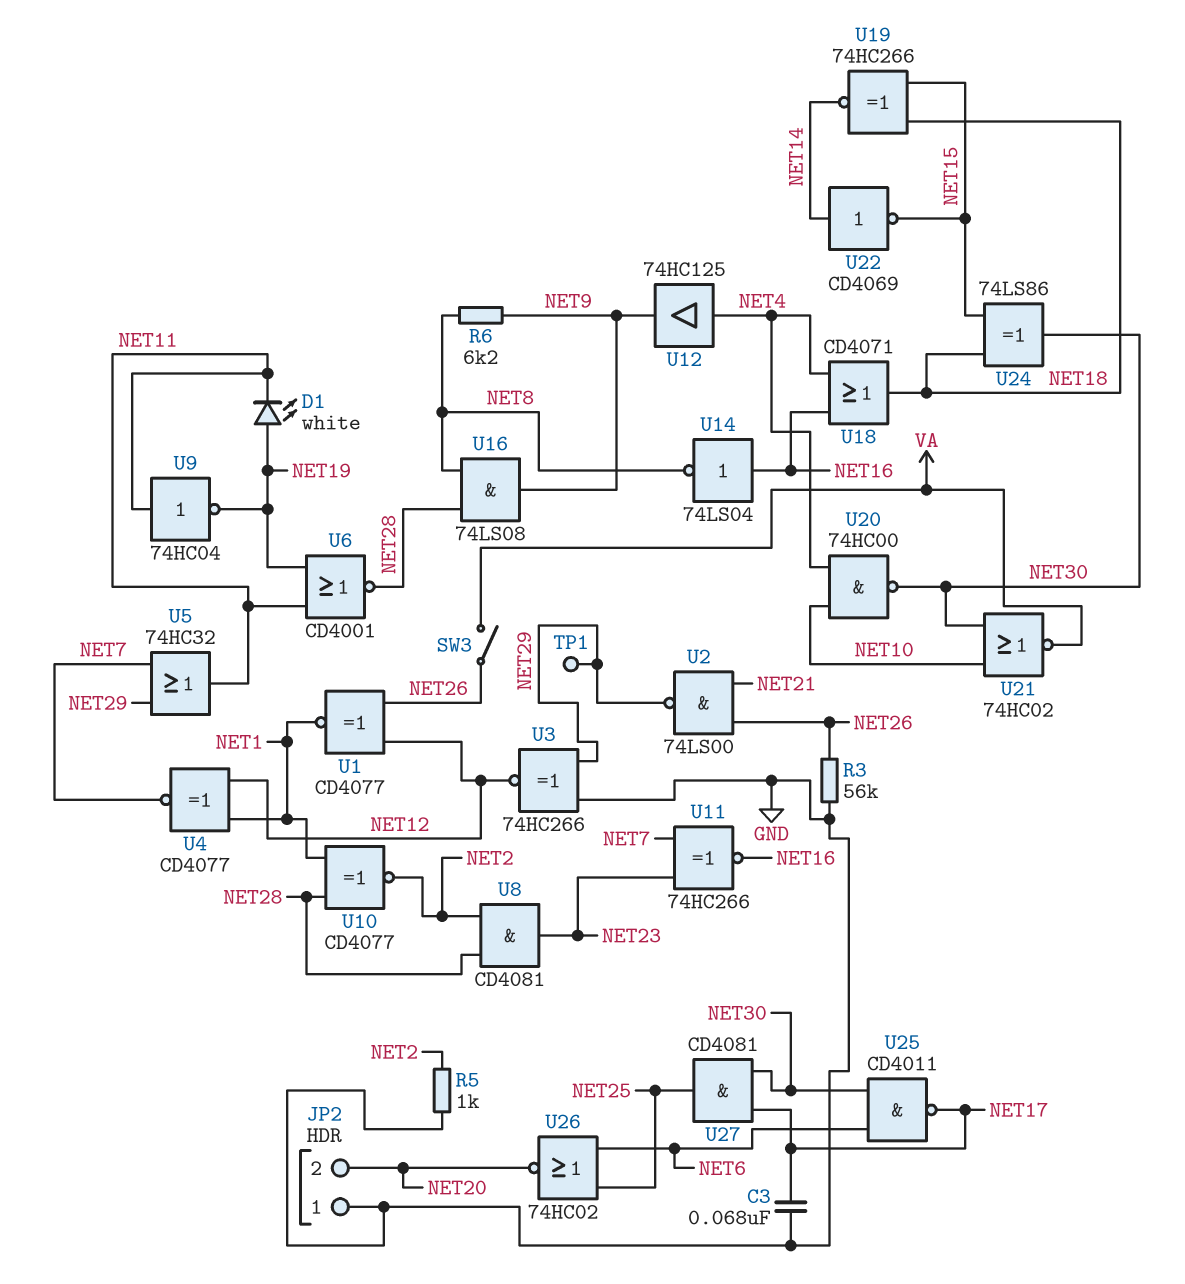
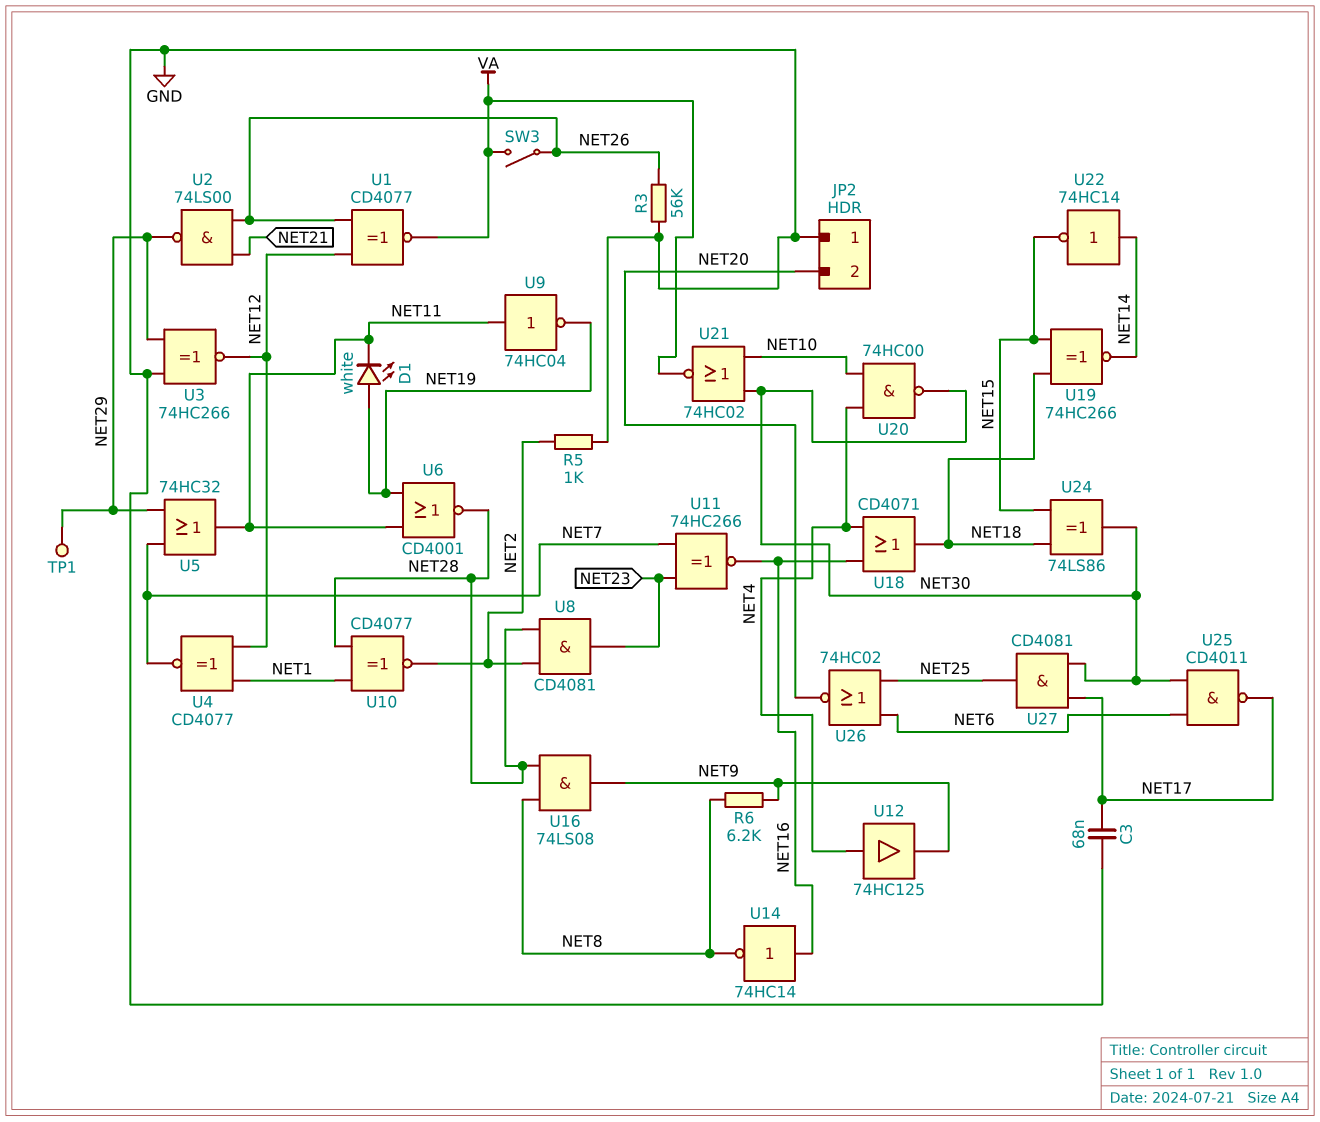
U1: XNOR CD4077 (in NET12, in NET26, out NET1) -> XNOR CD4077 (in NET12, in NET26, out VA)
U14: NOT 74LS04 (in NET16, out NET8) -> NOT 74HC14 (in NET16, out NET8)
U22: NOT CD4069 (in NET14, out NET15) -> NOT 74HC14 (in NET14, out NET15)

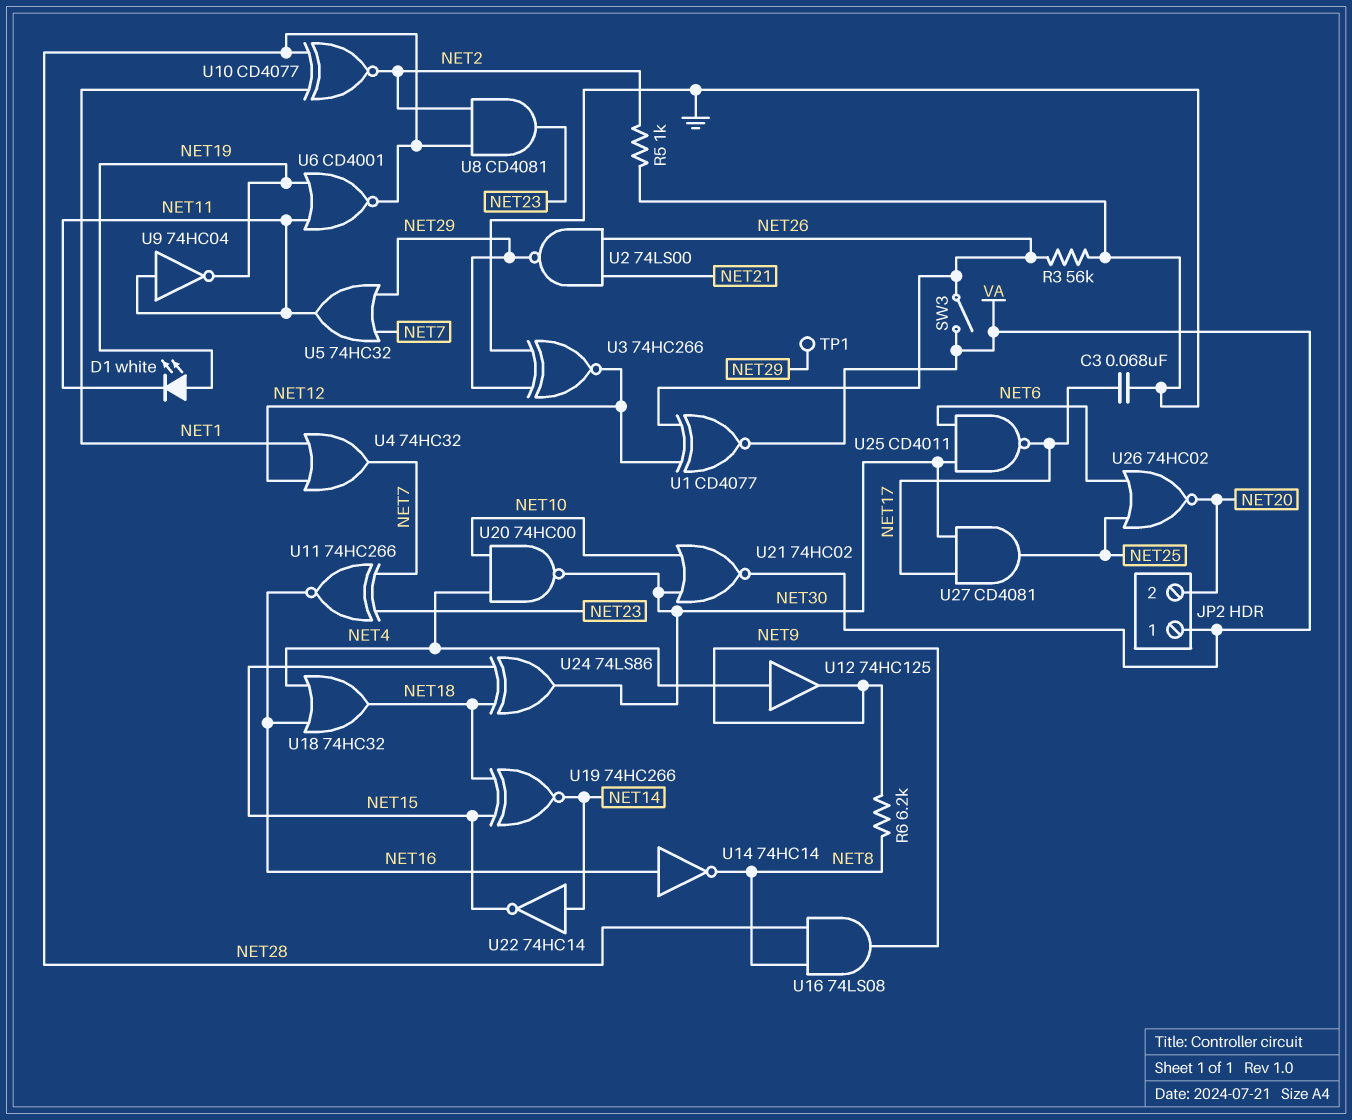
JP2 pin 1: GND -> VA
U4: XNOR CD4077 (in NET1, in NET12, out NET7) -> OR 74HC32 (in NET1, in NET12, out NET7)
U18: OR CD4071 (in NET4, in NET16, out NET18) -> OR 74HC32 (in NET4, in NET16, out NET18)

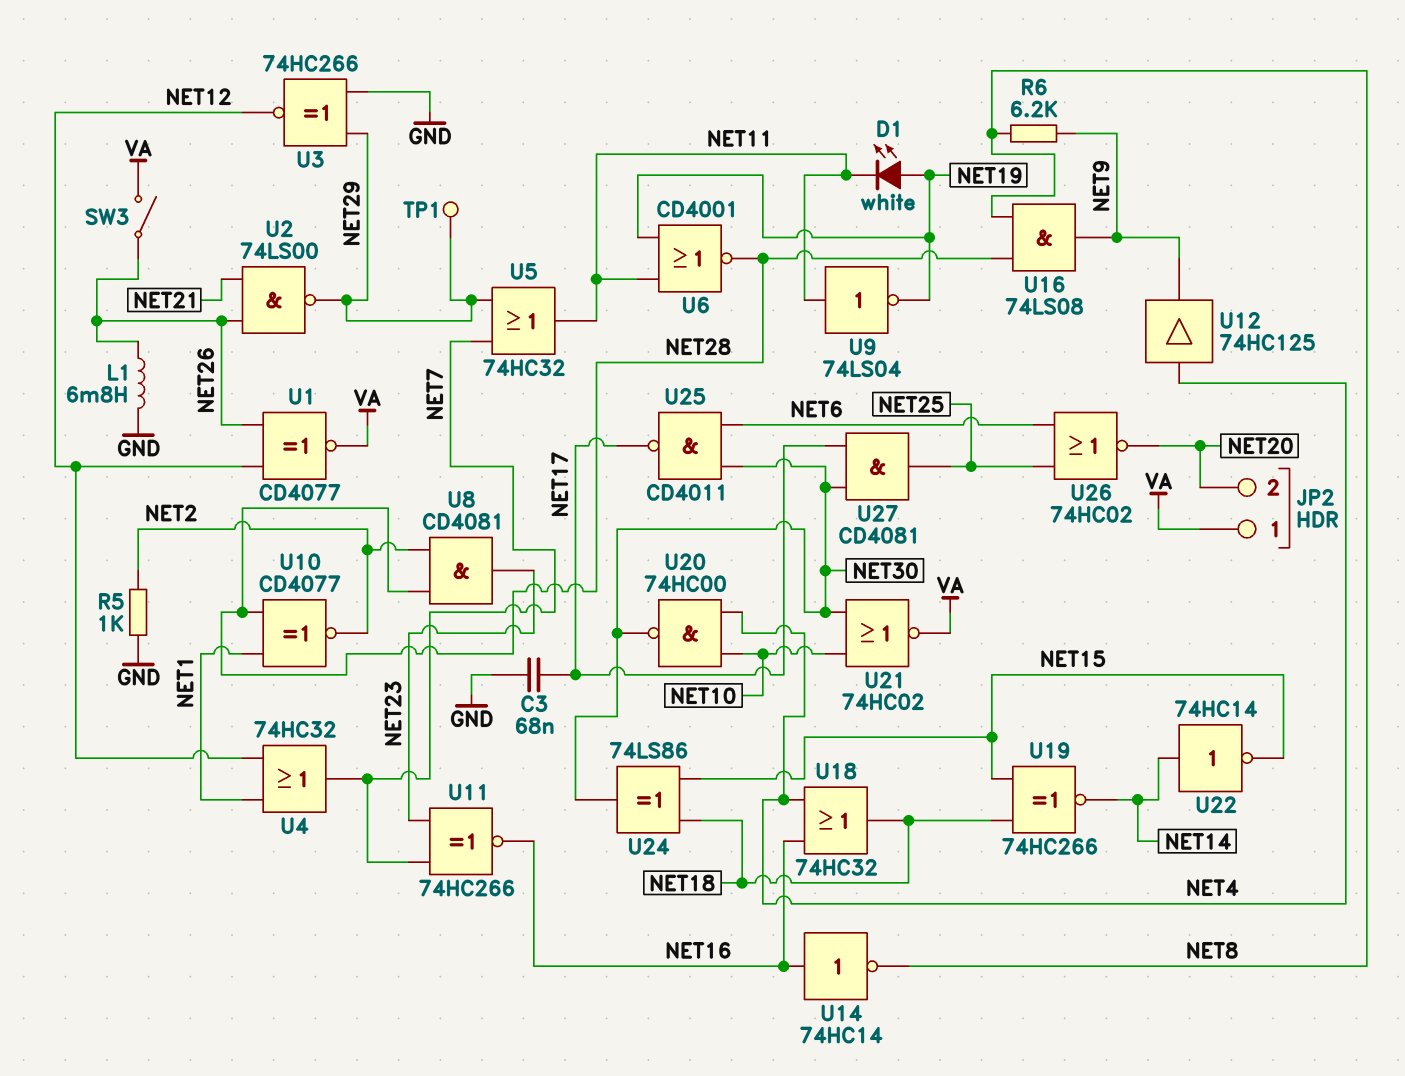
L1: none -> 6.8mH (GND, NET26)
R3: 56k (GND, NET26) -> none
U9: NOT 74HC04 (in NET11, out NET19) -> NOT 74LS04 (in NET11, out NET19)

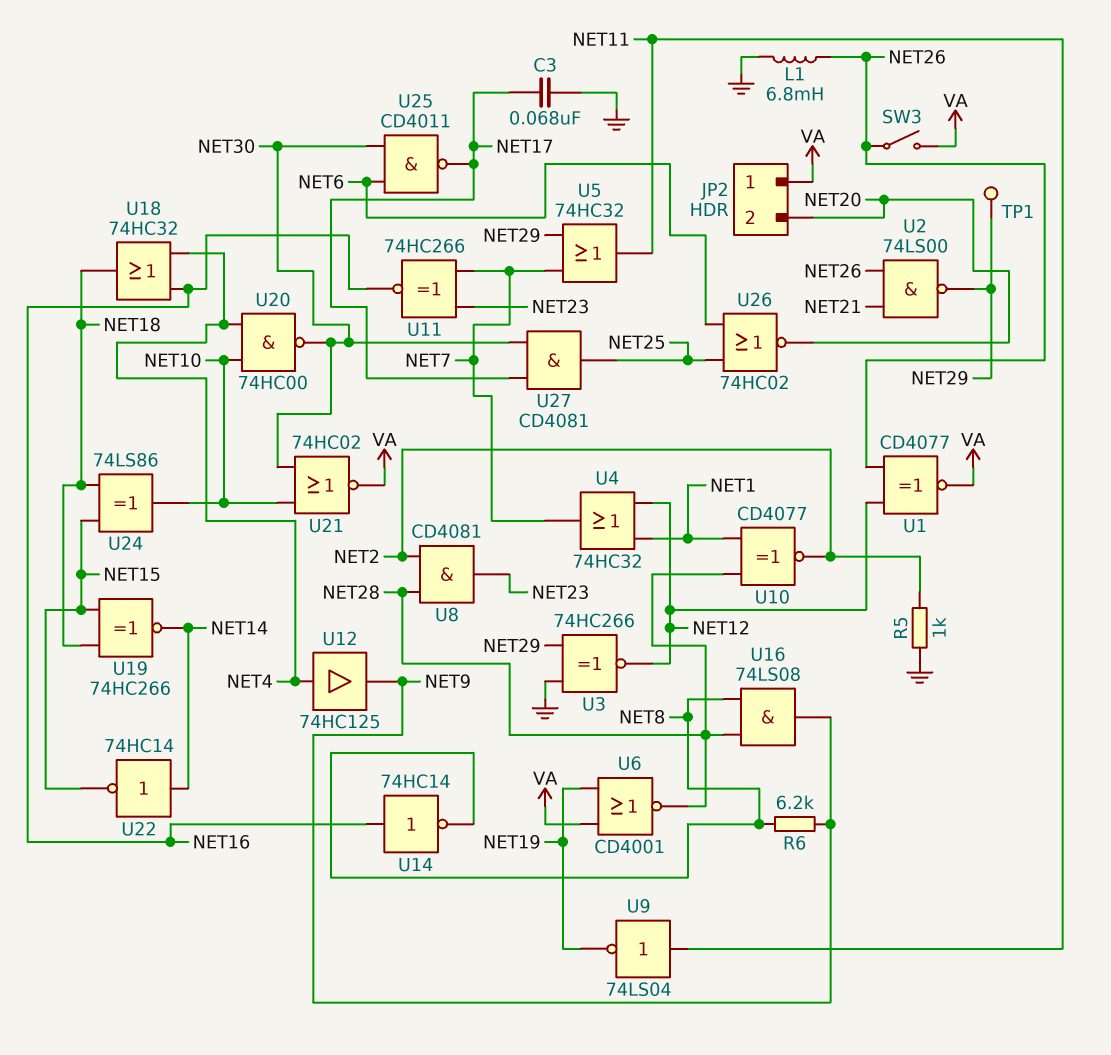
D1: LED white (A NET19, K NET11) -> none
U6: NOR CD4001 (in NET11, in NET19, out NET28) -> NOR CD4001 (in NET19, in VA, out NET28)
U24: XOR 74LS86 (in NET15, in NET18, out NET30) -> XOR 74LS86 (in NET15, in NET18, out NET10)

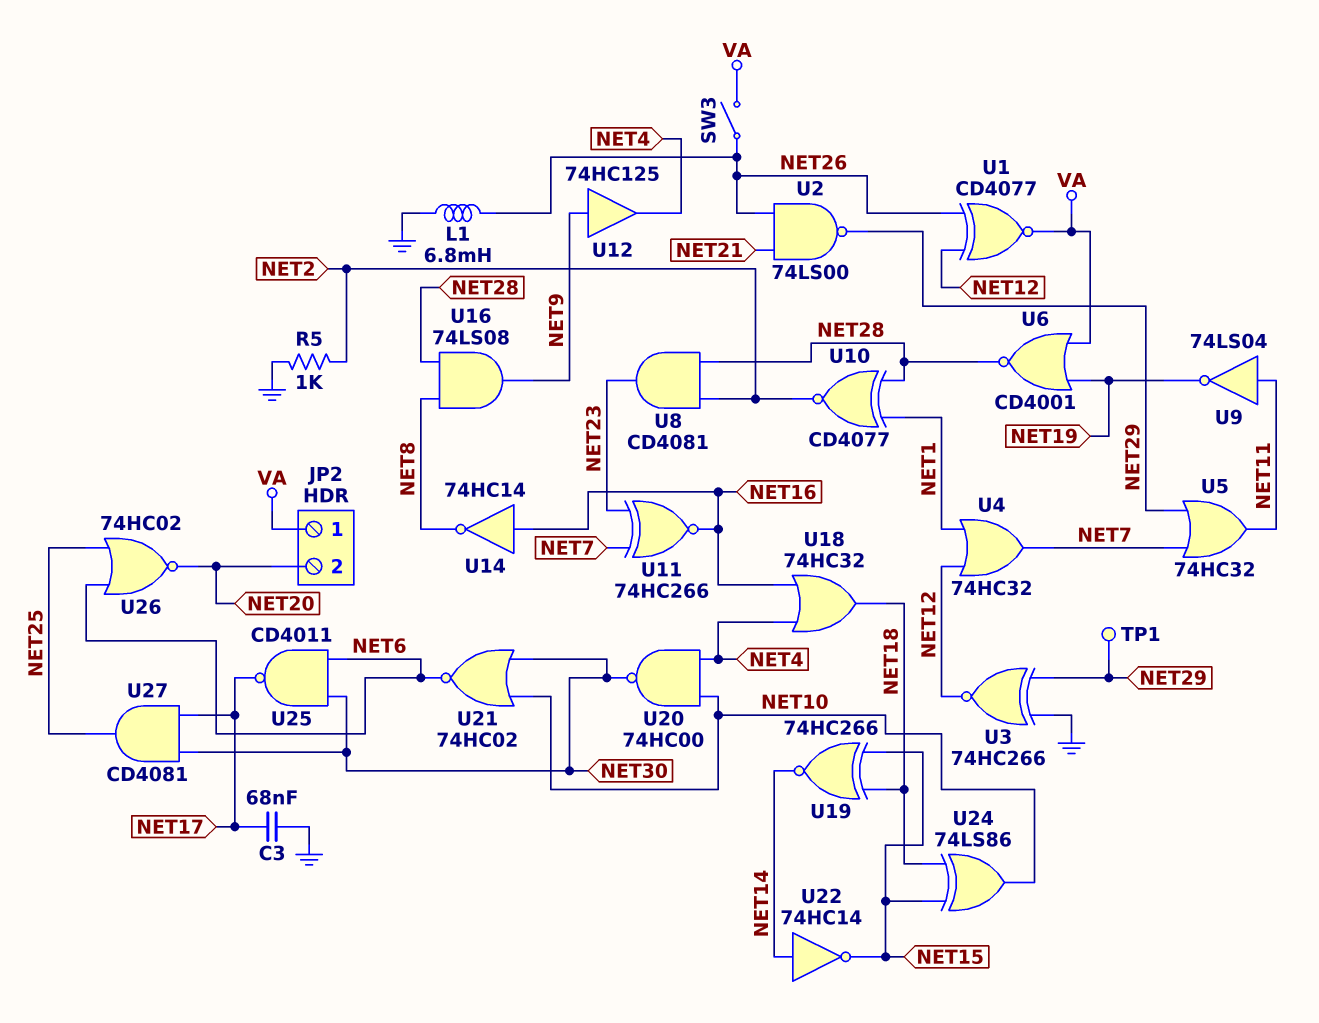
R6: 6.2k (NET8, NET9) -> none
U12: buffer 74HC125 (in NET4, out NET9) -> buffer 74HC125 (in NET9, out NET4)
U21: NOR 74HC02 (in NET10, in NET30, out VA) -> NOR 74HC02 (in NET10, in NET30, out NET6)

